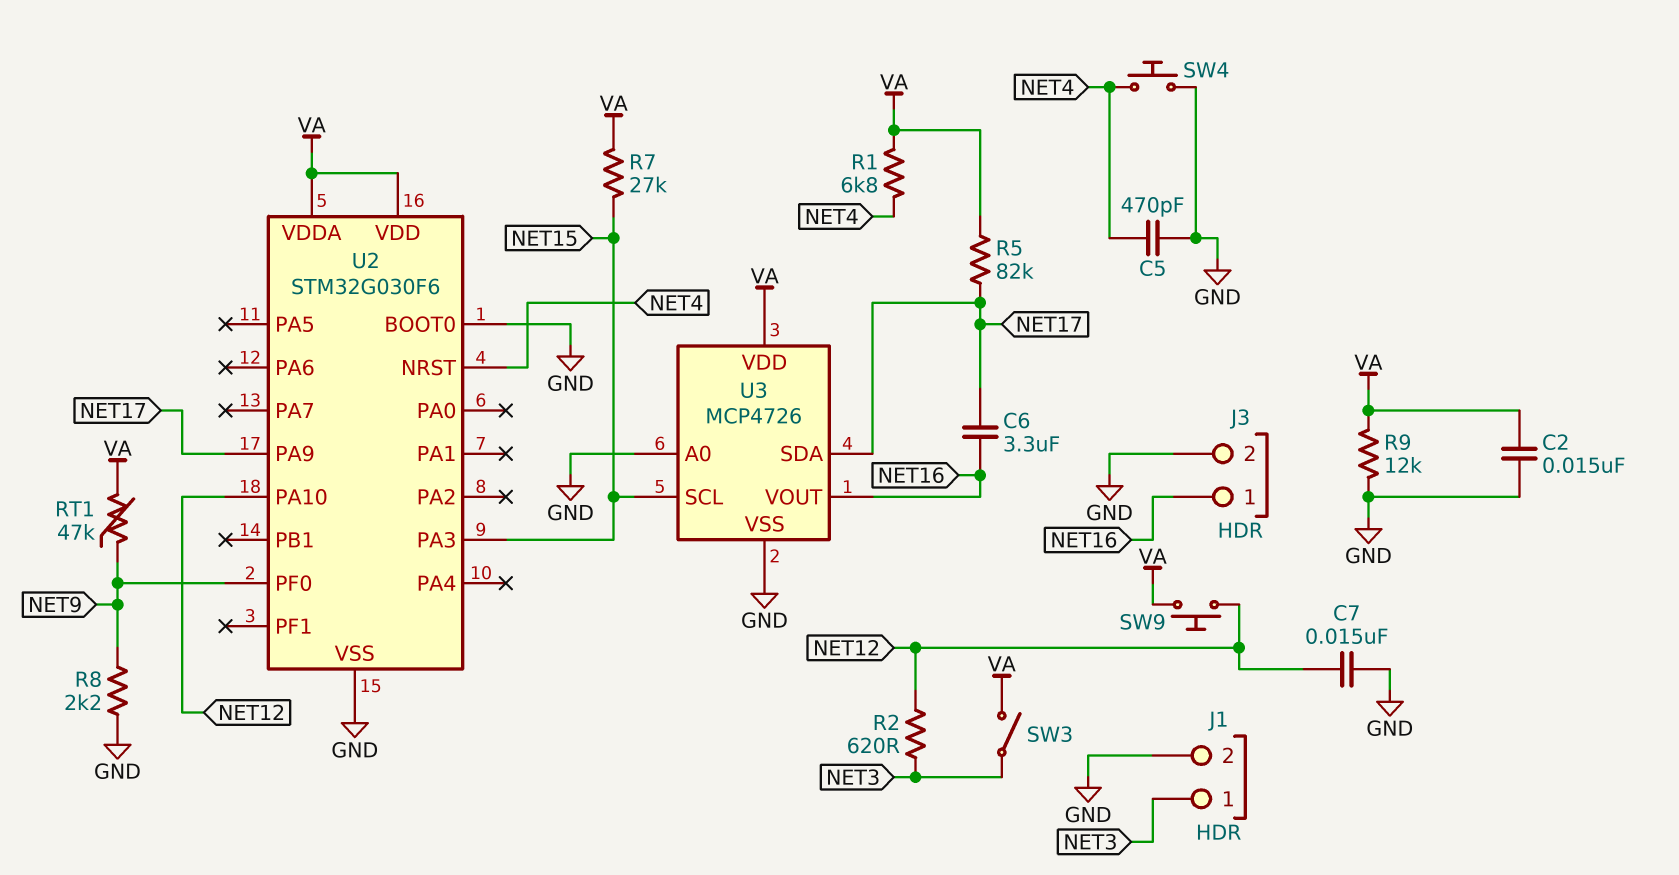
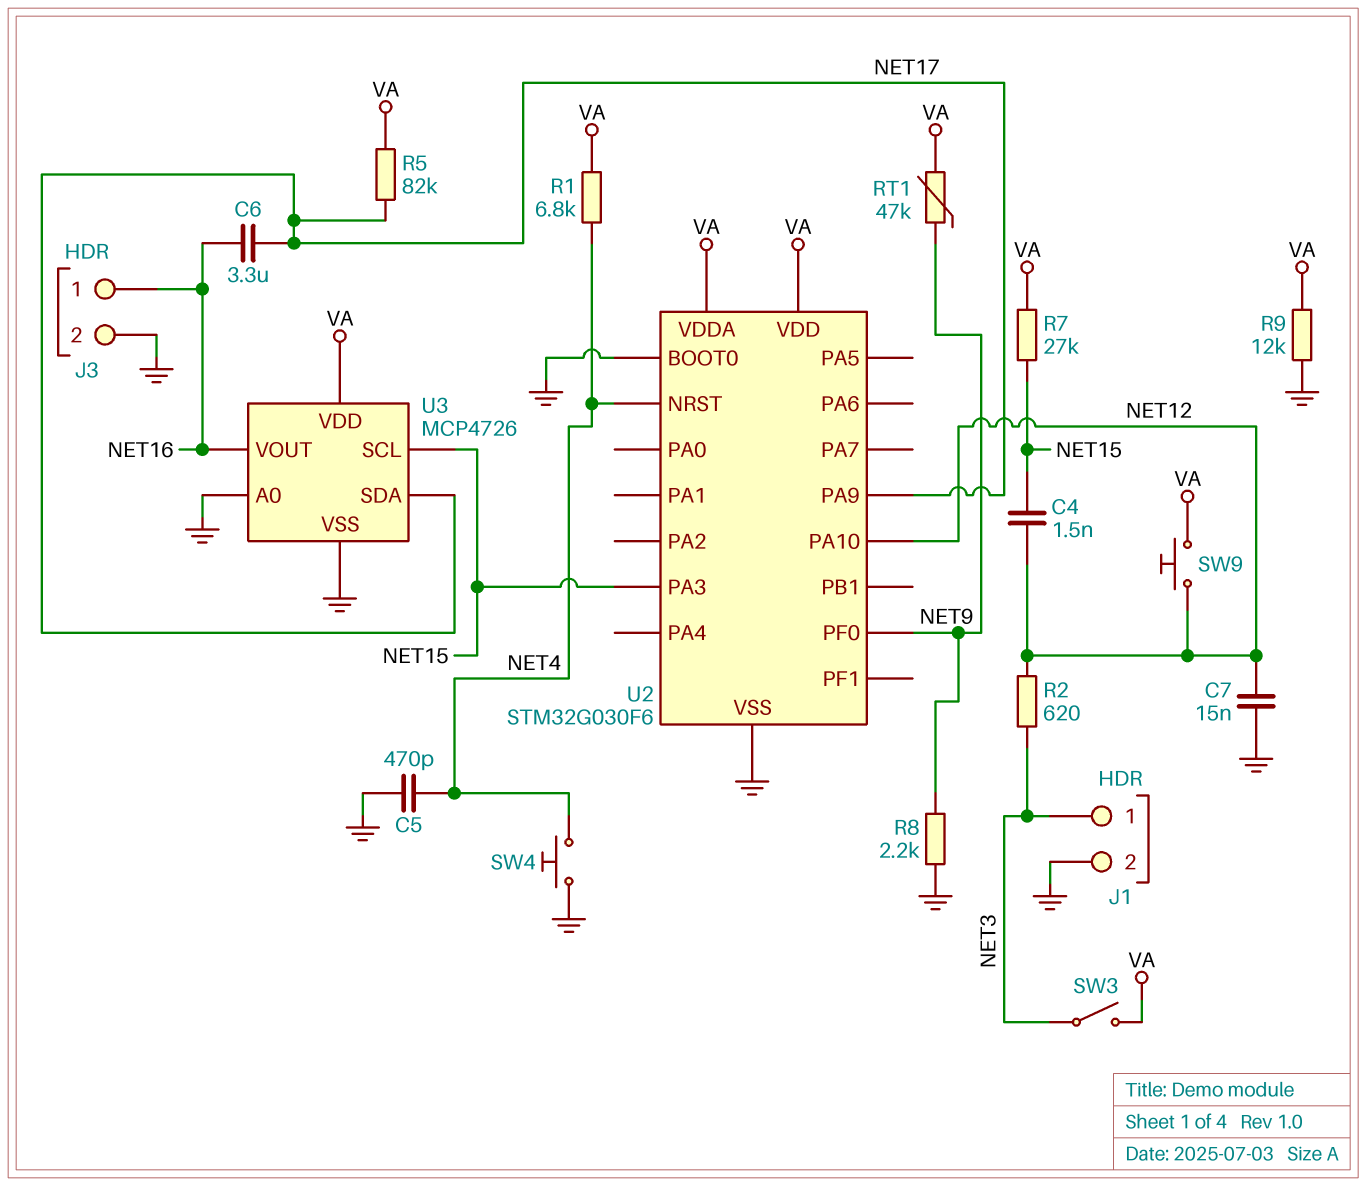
C2: 15nF (GND, VA) -> none
C4: none -> 1.5nF (NET12, NET15)

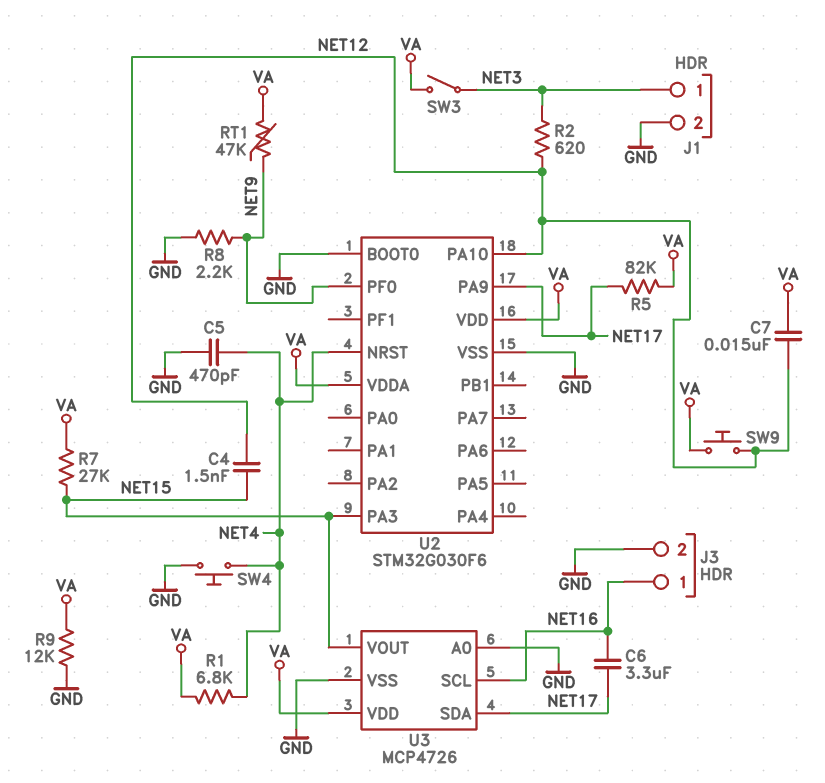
C7: 15nF (GND, NET12) -> 15nF (NET12, VA)
U3 pin SCL: NET15 -> NET16
U3 pin VOUT: NET16 -> NET15

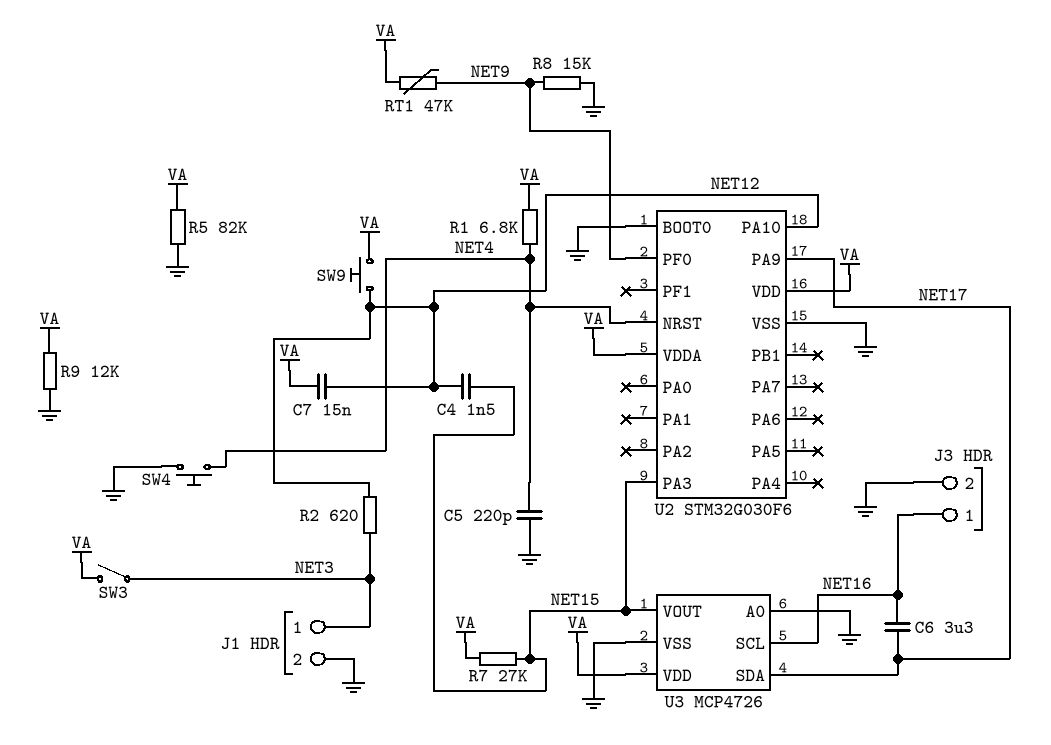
C5: 470pF (GND, NET4) -> 220pF (GND, NET4)
R5: 82k (NET17, VA) -> 82k (GND, VA)
R8: 2.2k (GND, NET9) -> 15k (GND, NET9)

